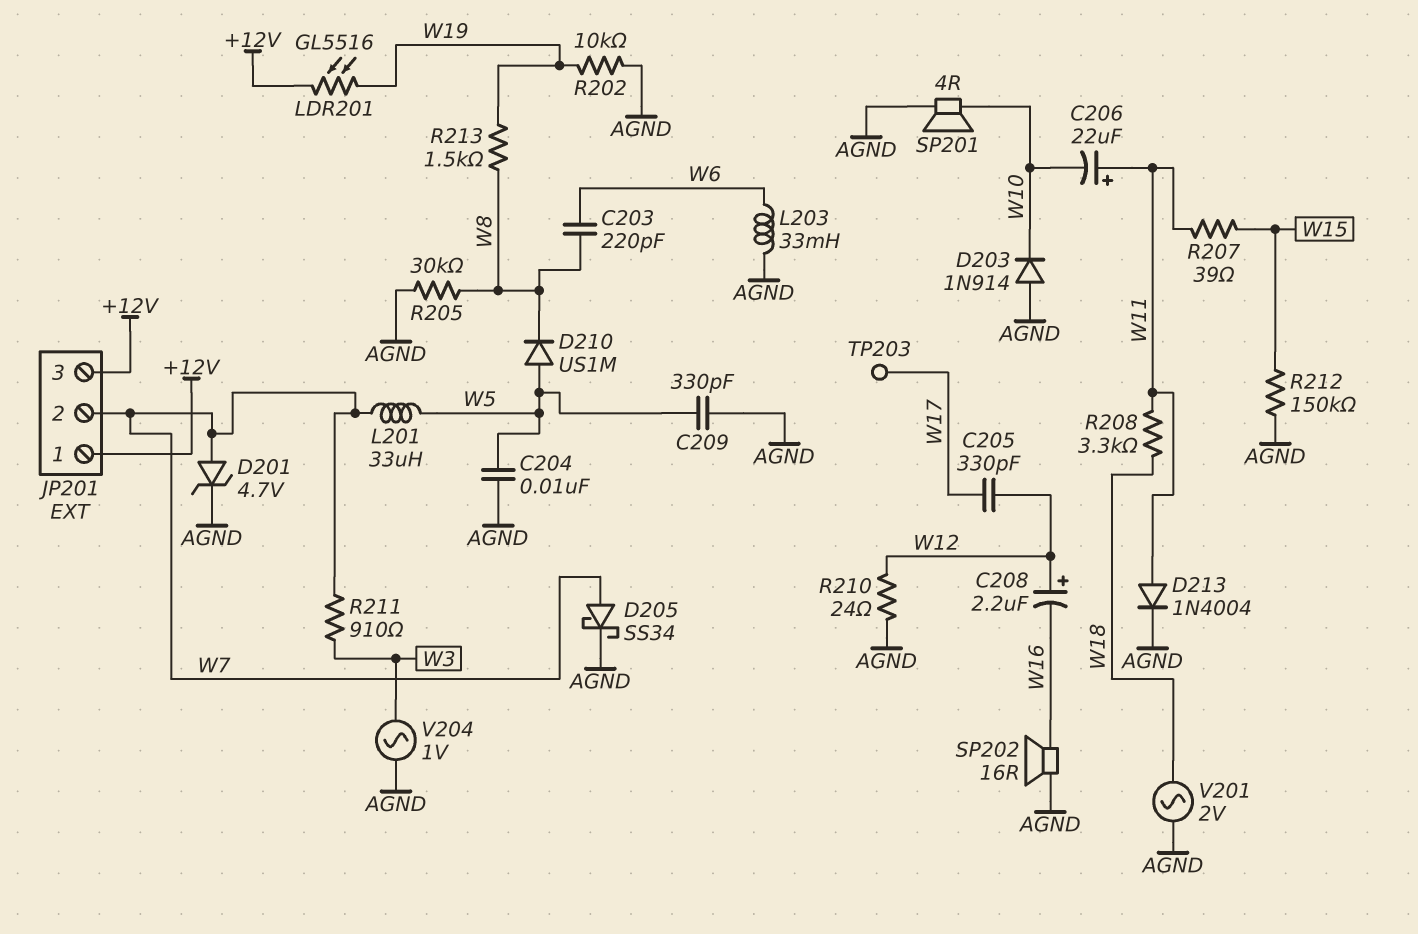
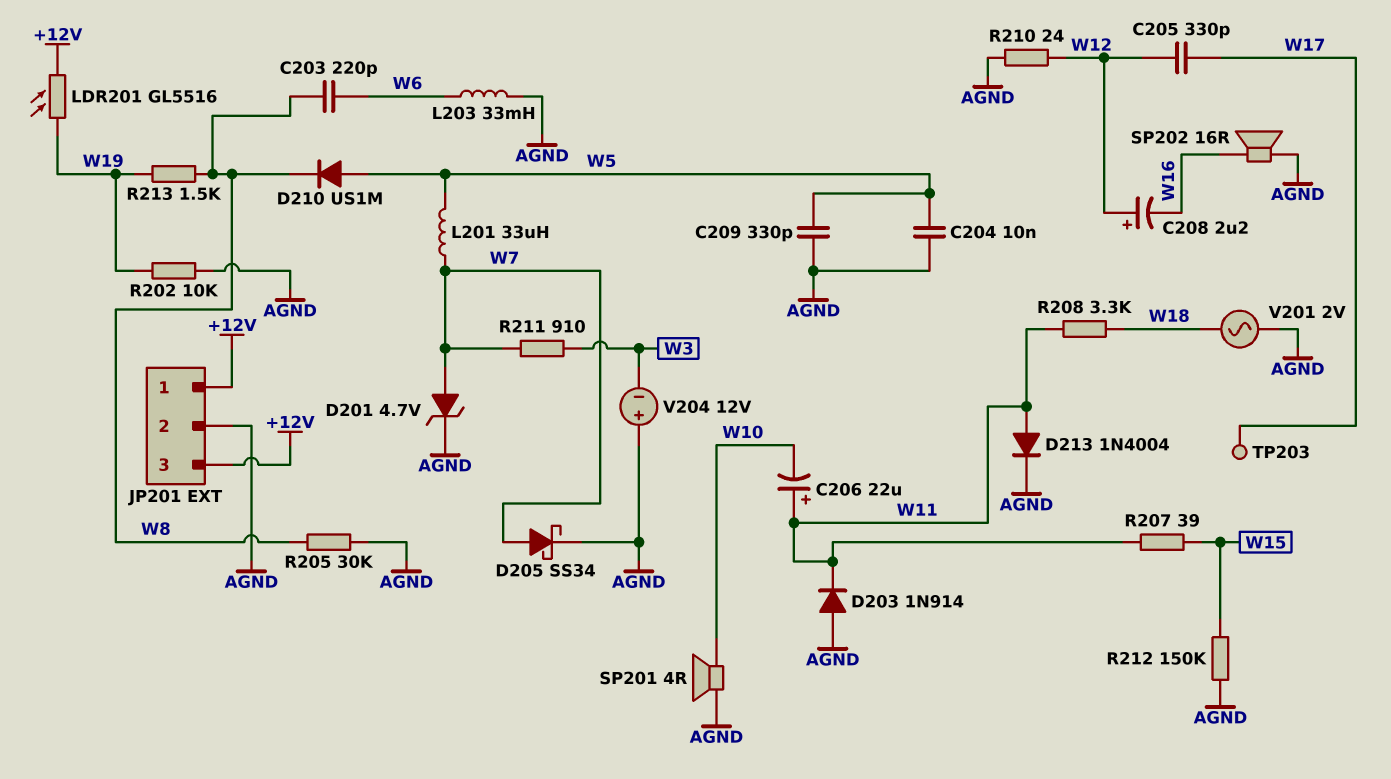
D203: diode 1N914 (A AGND, K W10) -> diode 1N914 (A AGND, K W11)
JP201 pin 2: W7 -> AGND
V204: AC 1V (AGND, W3) -> 12V (plus AGND, minus W3)

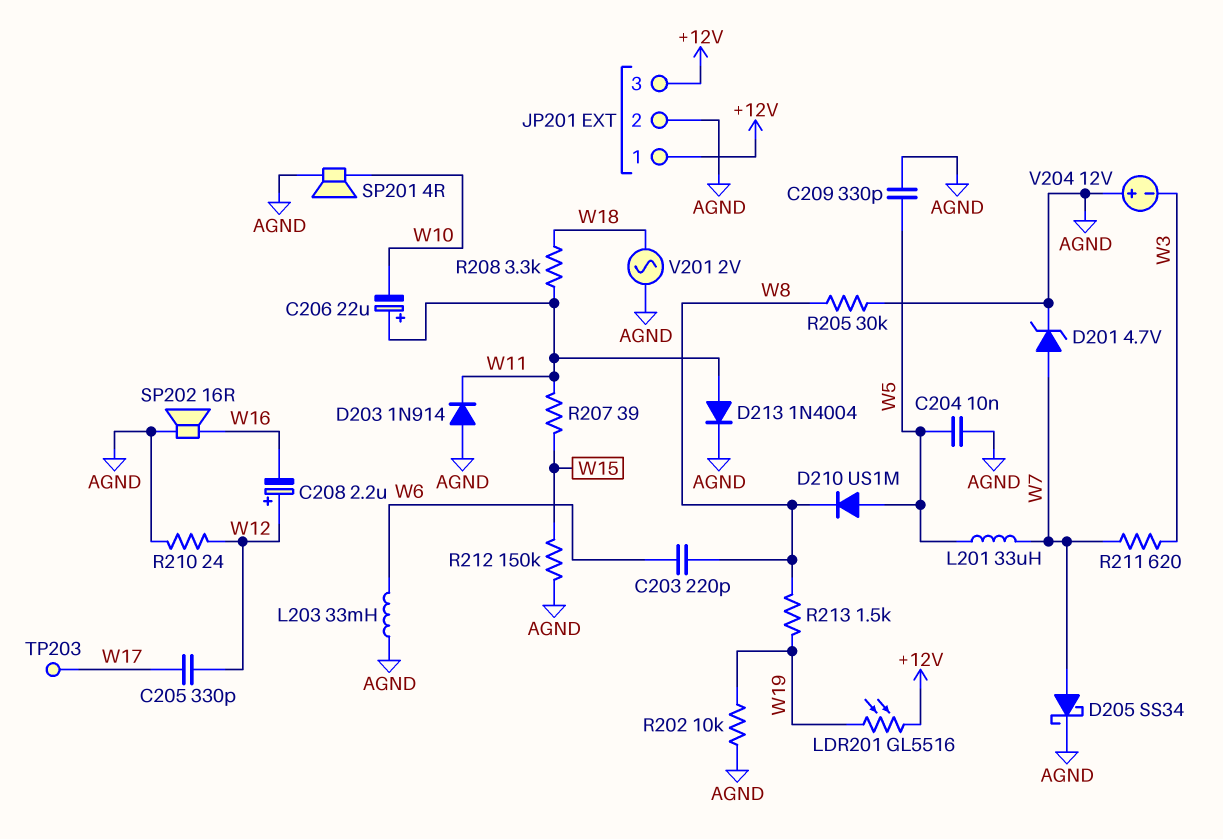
R211: 910 (W3, W7) -> 620 (W3, W7)

